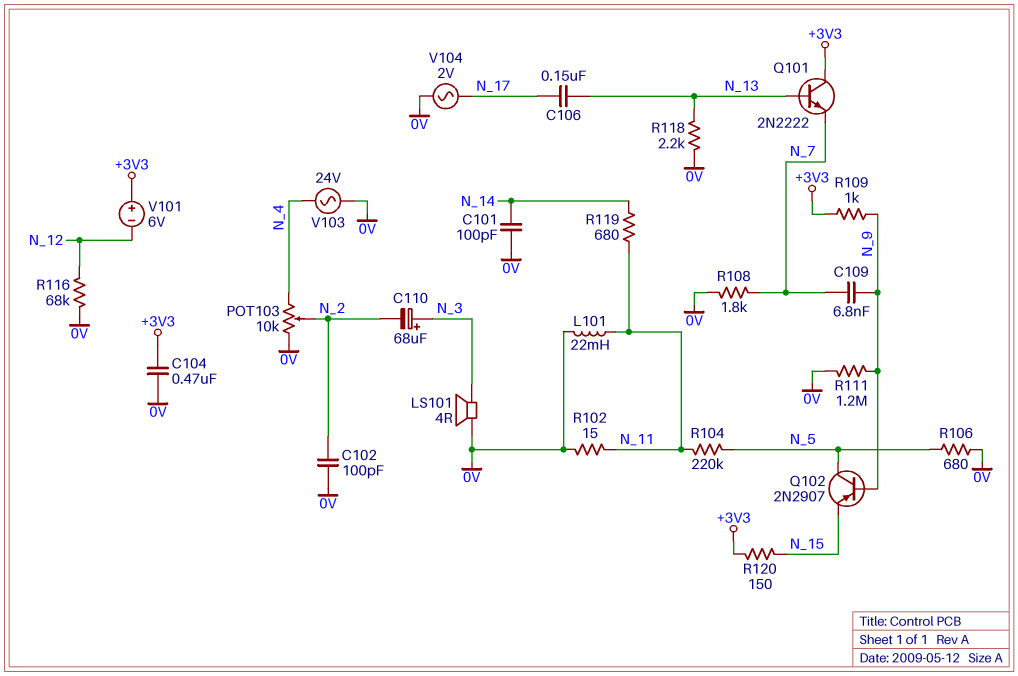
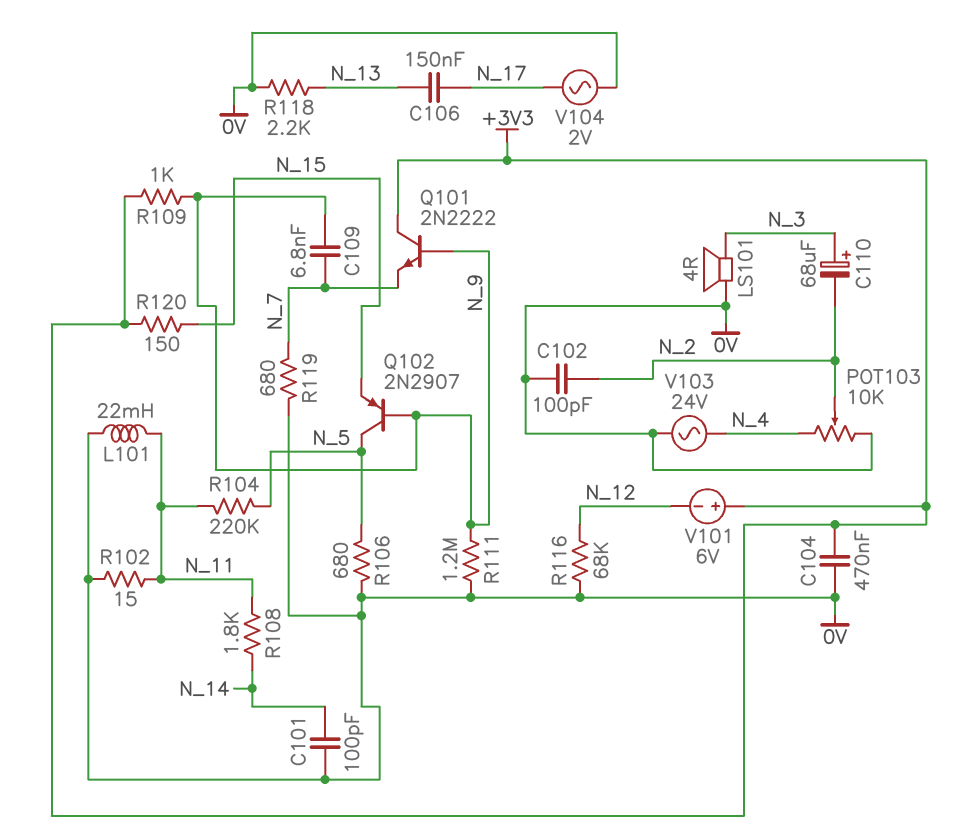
Q101: NPN 2N2222 (B N_13, C +3V3, E N_7) -> NPN 2N2222 (B N_9, C +3V3, E N_7)
R108: 1.8k (0V, N_7) -> 1.8k (N_11, N_14)
R119: 680 (N_11, N_14) -> 680 (0V, N_7)

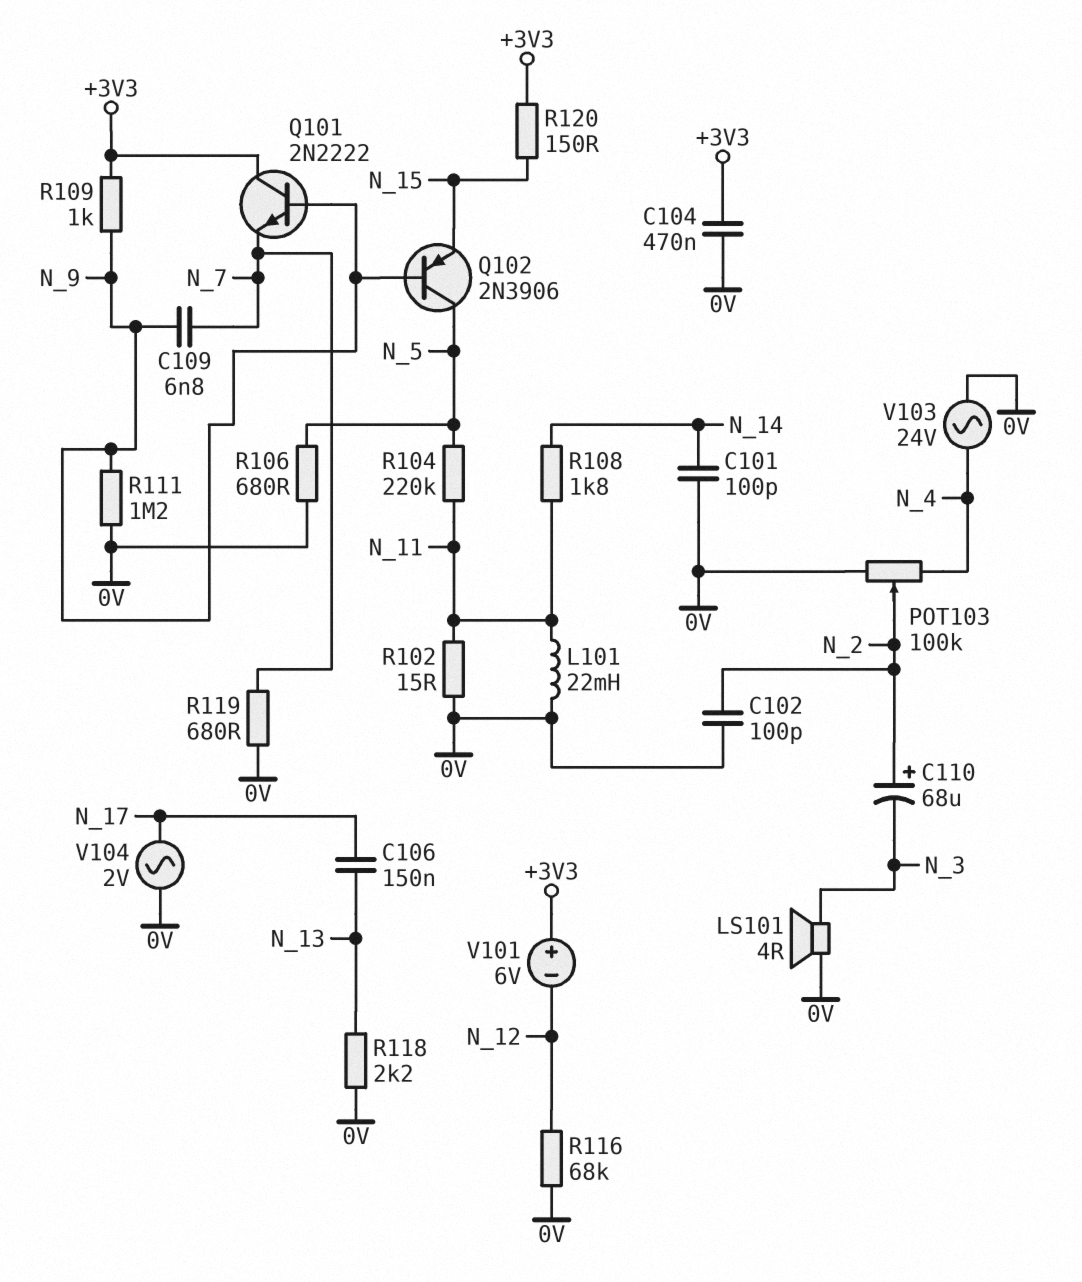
C110: 68uF (plus N_3, minus N_2) -> 68uF (plus N_2, minus N_3)
POT103: 10k (0V, N_4, wiper N_2) -> 100k (0V, N_4, wiper N_2)
Q102: PNP 2N2907 (B N_9, C N_5, E N_15) -> PNP 2N3906 (B N_9, C N_5, E N_15)

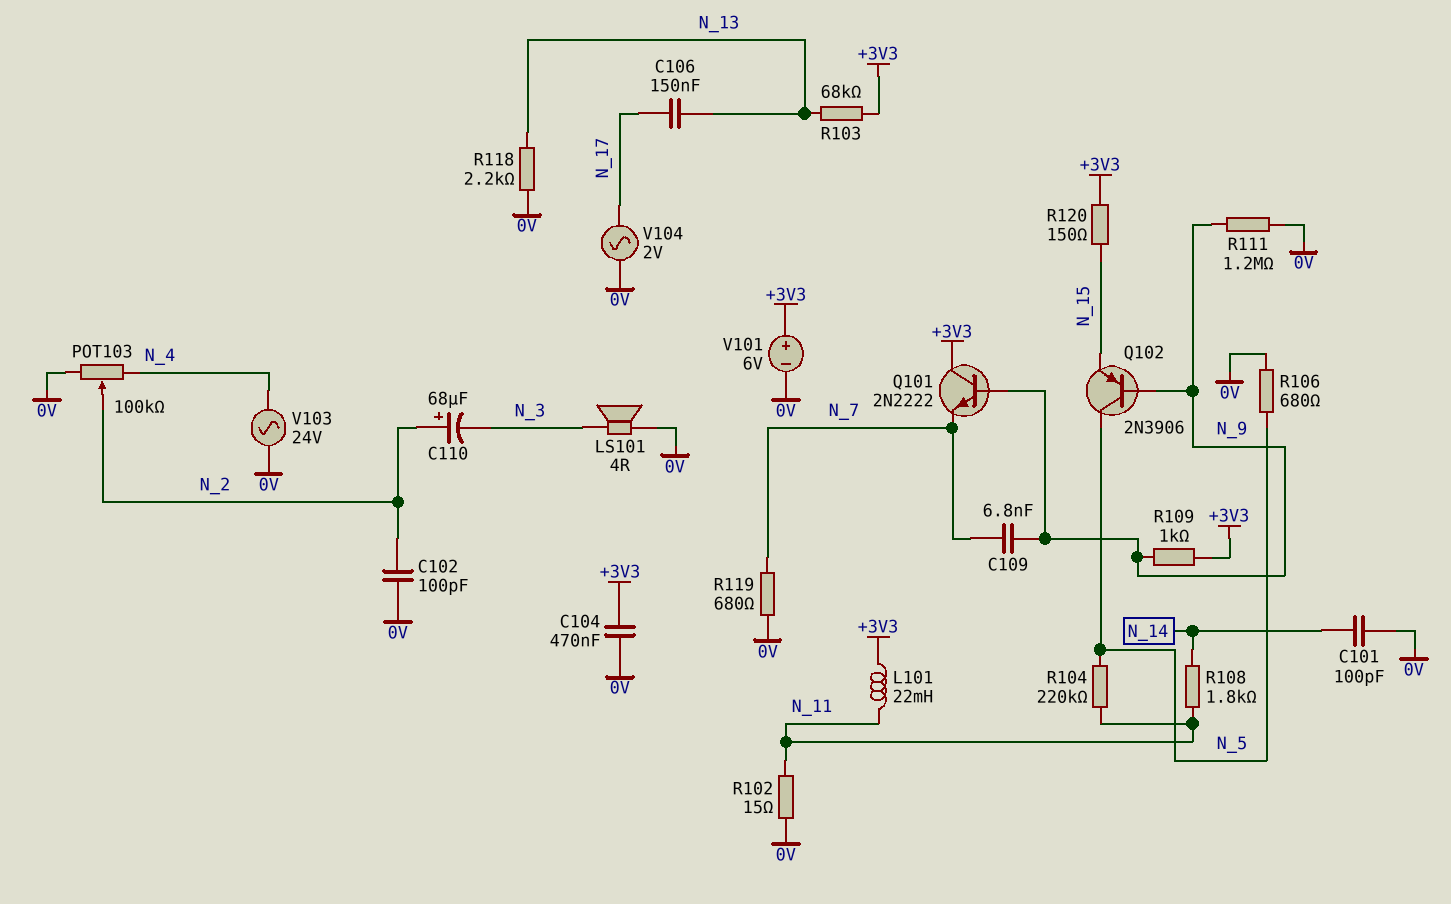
L101: 22mH (0V, N_11) -> 22mH (+3V3, N_11)
R103: none -> 68k (+3V3, N_13)
R116: 68k (0V, N_12) -> none
V101: 6V (plus +3V3, minus N_12) -> 6V (plus +3V3, minus 0V)

